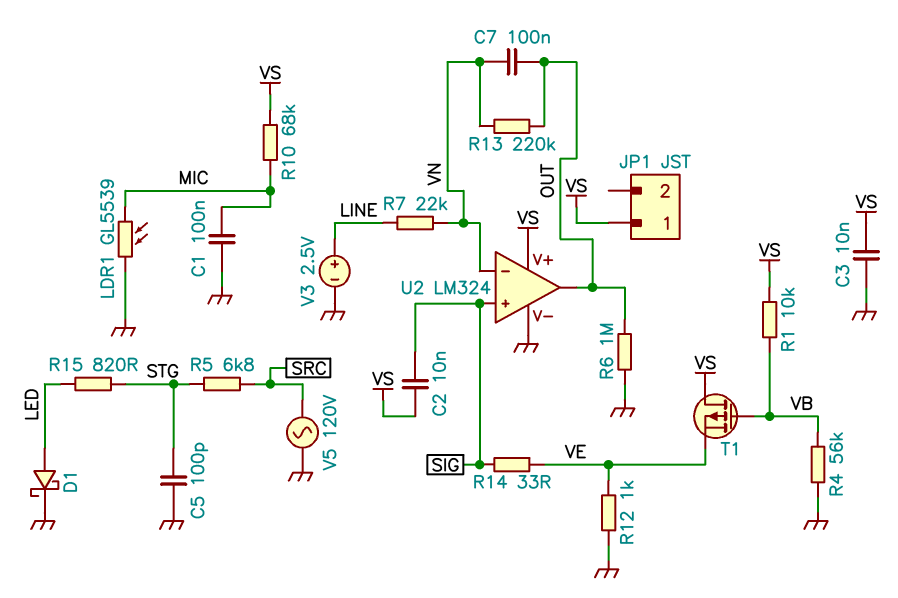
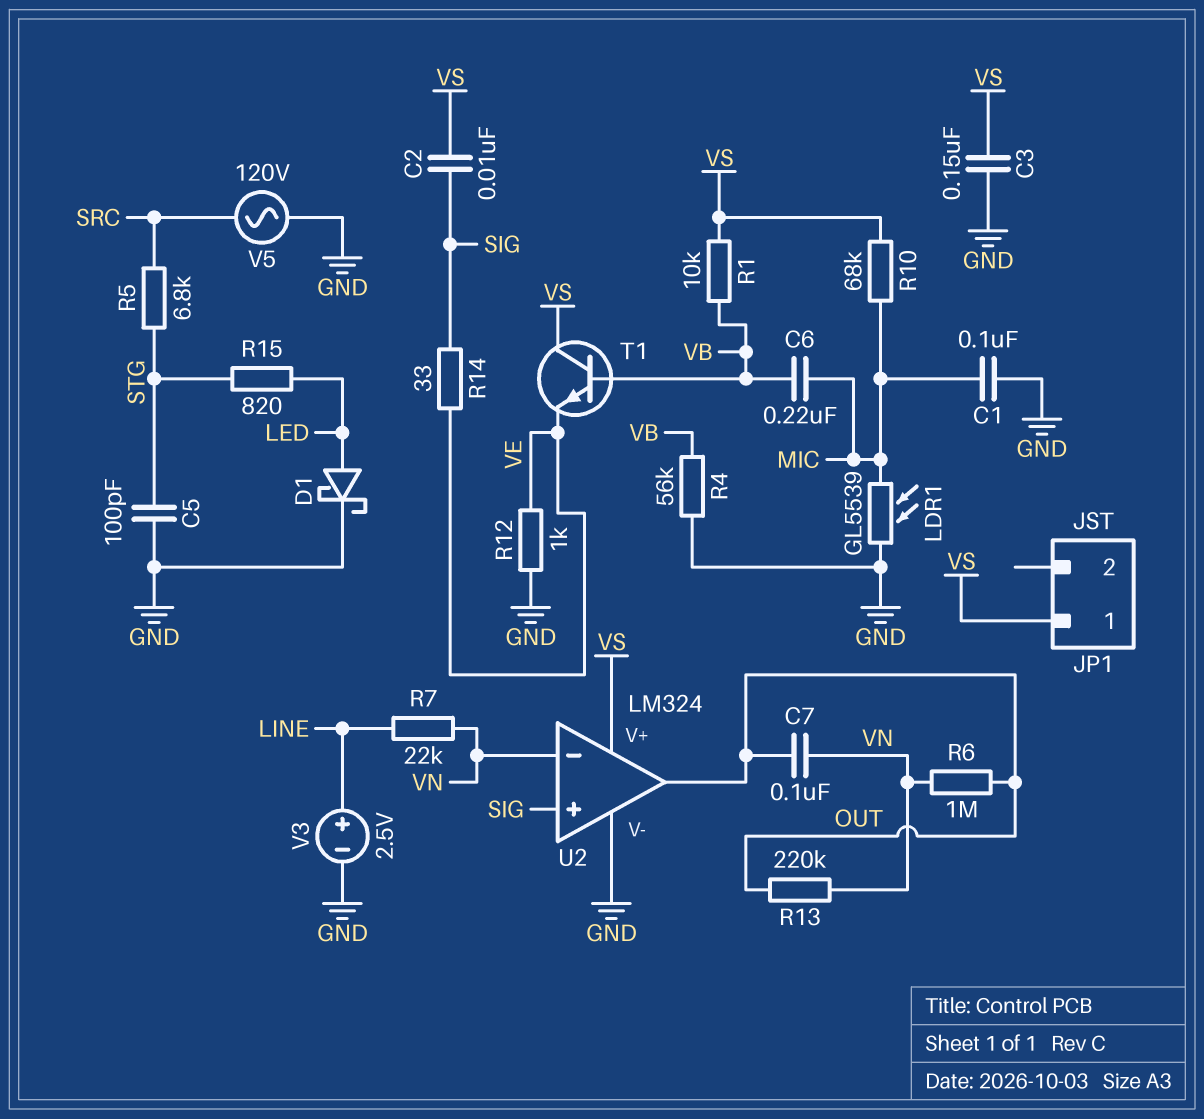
C3: 10nF (GND, VS) -> 150nF (GND, VS)
C6: none -> 220nF (MIC, VB)
R6: 1M (GND, OUT) -> 1M (OUT, VN)
T1: PMOS (G VB, D VS, S VE) -> NPN (B VB, C VS, E VE)

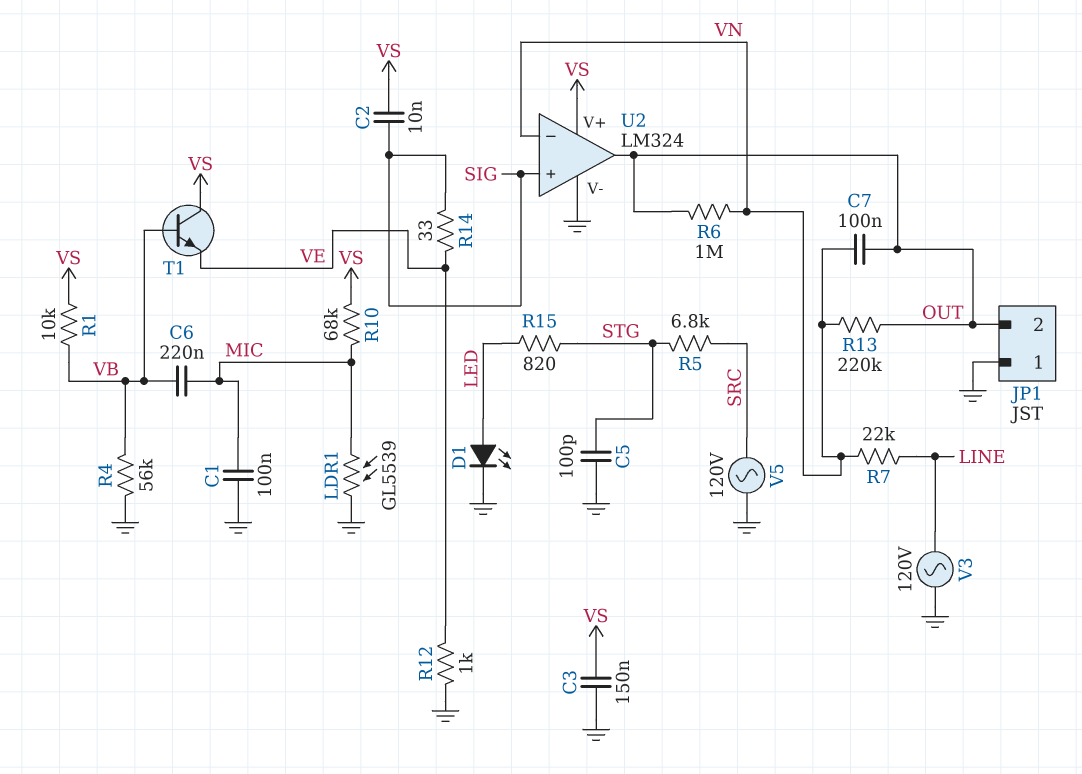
D1: schottky (A LED, K GND) -> LED (A LED, K GND)
JP1 pin 1: VS -> GND
JP1 pin 2: none -> OUT
V3: 2.5V (plus LINE, minus GND) -> AC 120V (GND, LINE)

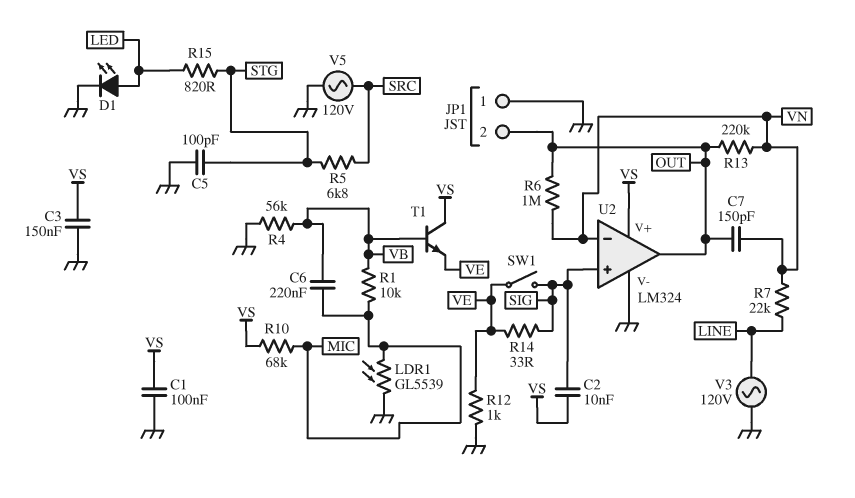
C1: 100nF (GND, MIC) -> 100nF (GND, VS)
C7: 100nF (OUT, VN) -> 150pF (OUT, VN)
R1: 10k (VB, VS) -> 10k (MIC, VB)
SW1: none -> switch (SIG, VE)

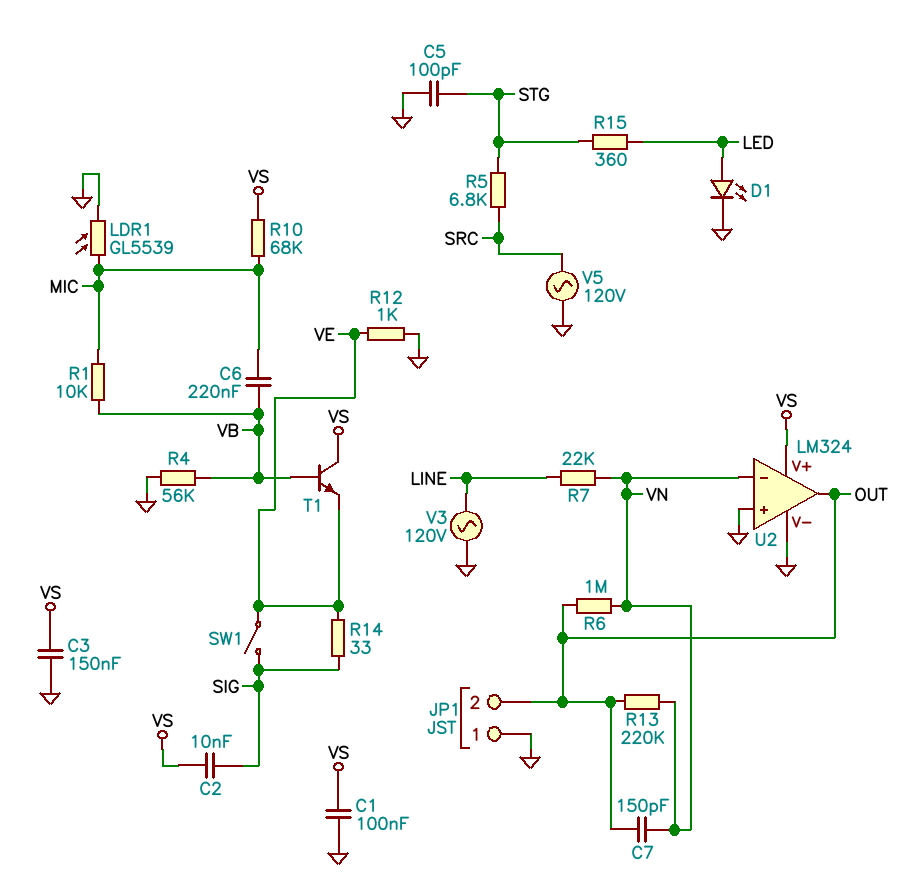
R15: 820 (LED, STG) -> 360 (LED, STG)
U2 pin in+: SIG -> GND

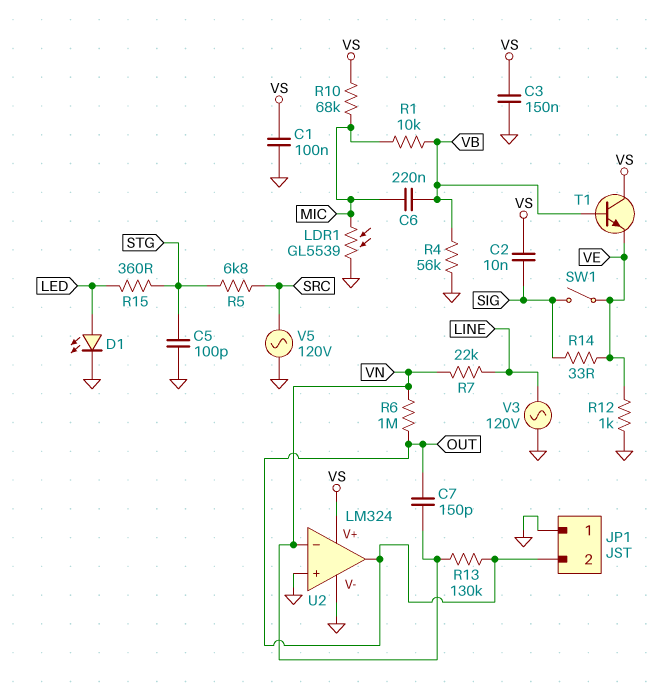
R13: 220k (OUT, VN) -> 130k (OUT, VN)

